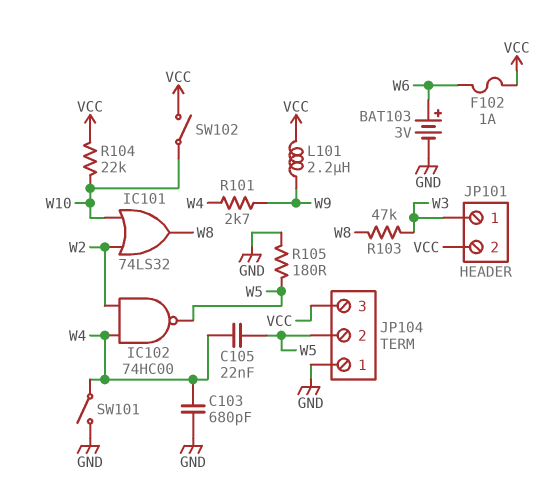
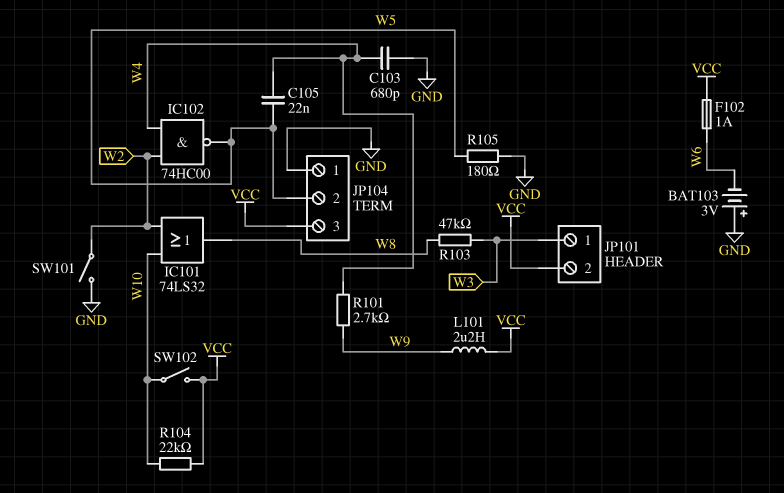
BAT103: 3V (plus W6, minus GND) -> 3V (plus GND, minus W6)
SW101: switch (GND, W4) -> switch (GND, W2)

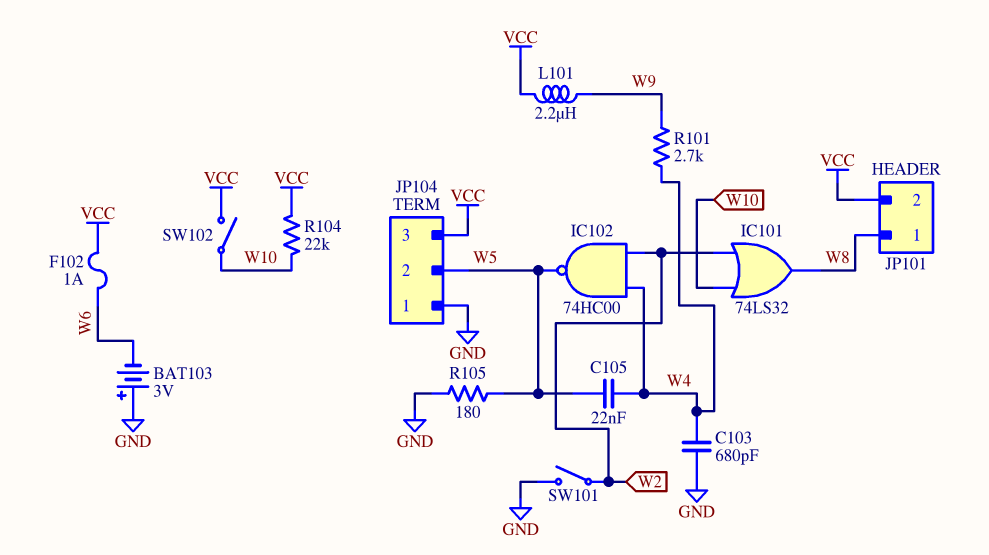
JP101 pin 1: W3 -> W8
R103: 47k (W3, W8) -> none

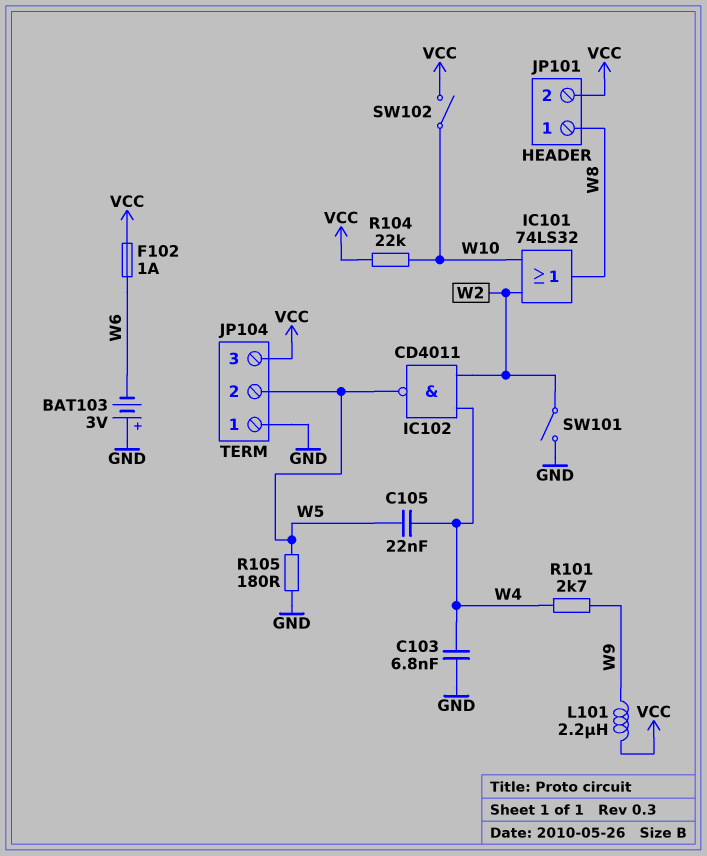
C103: 680pF (GND, W4) -> 6.8nF (GND, W4)
IC102: NAND 74HC00 (in W2, in W4, out W5) -> NAND CD4011 (in W2, in W4, out W5)

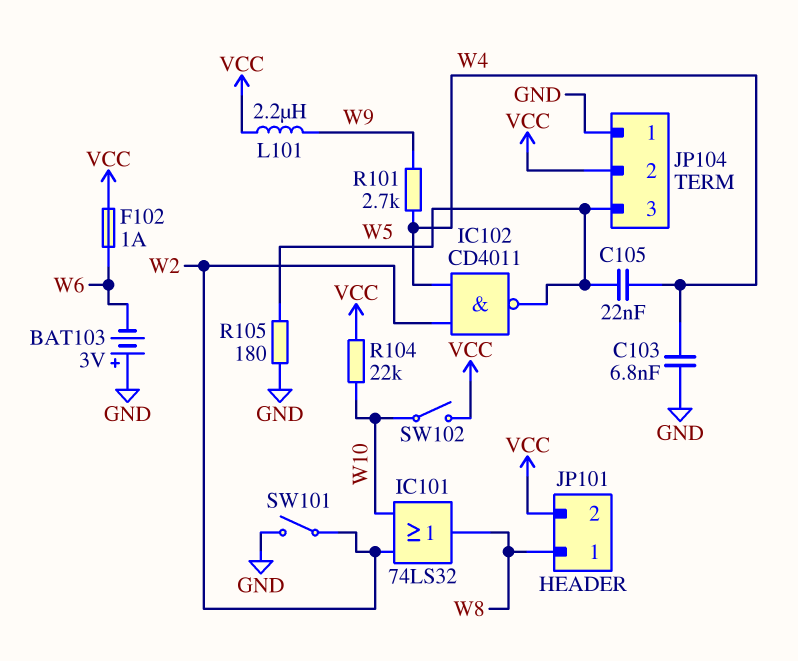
JP104 pin 2: W5 -> VCC
JP104 pin 3: VCC -> W5

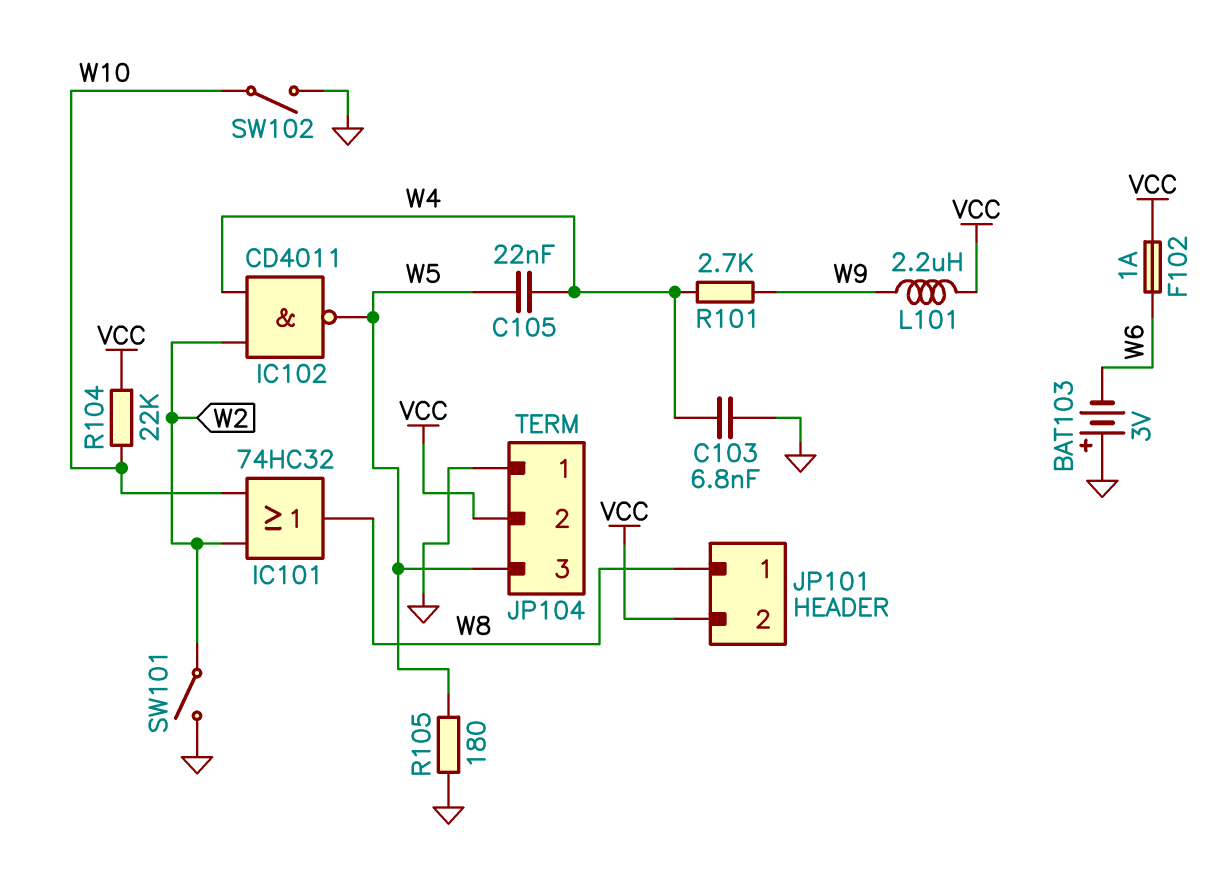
IC101: OR 74LS32 (in W2, in W10, out W8) -> OR 74HC32 (in W2, in W10, out W8)
SW102: switch (VCC, W10) -> switch (GND, W10)

